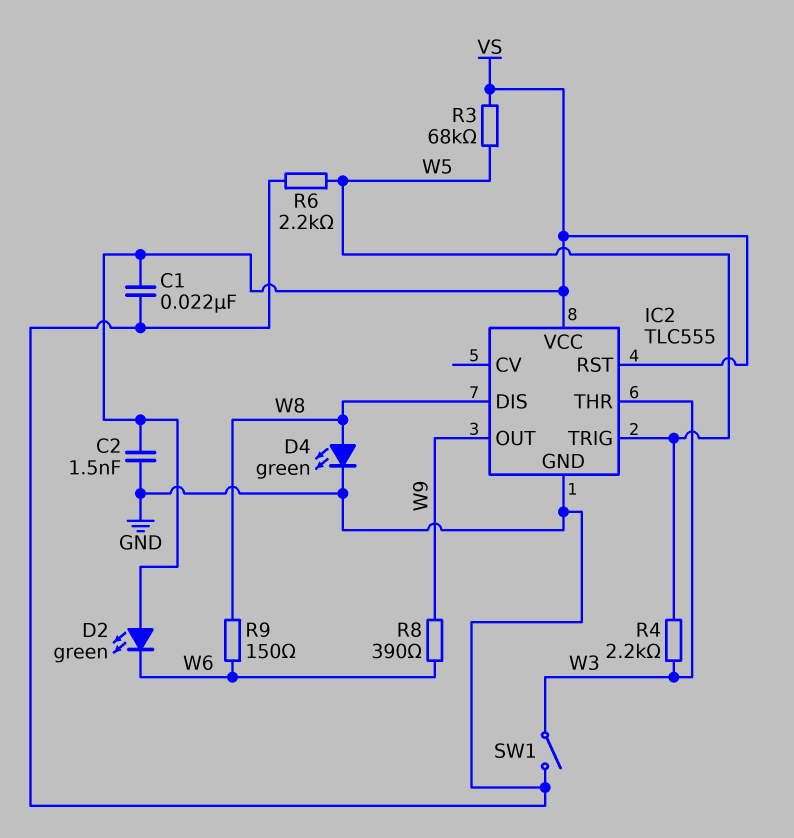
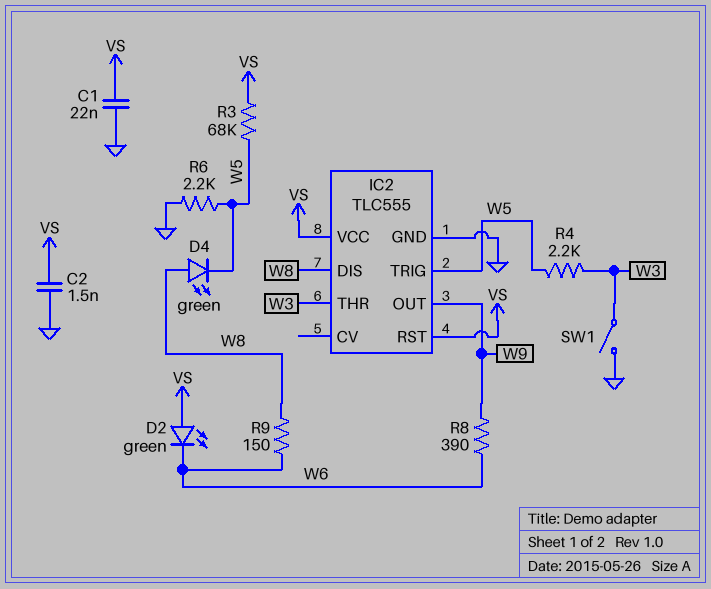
D4: LED green (A W8, K GND) -> LED green (A W8, K W5)

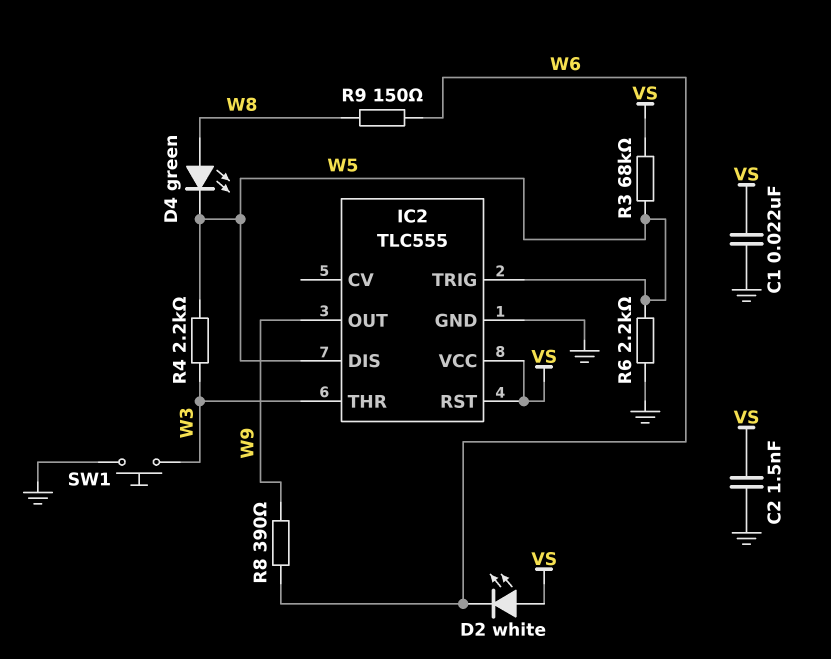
D2: LED green (A VS, K W6) -> LED white (A VS, K W6)
IC2 pin DIS: W8 -> W5
SW1: switch (GND, W3) -> button (GND, W3)

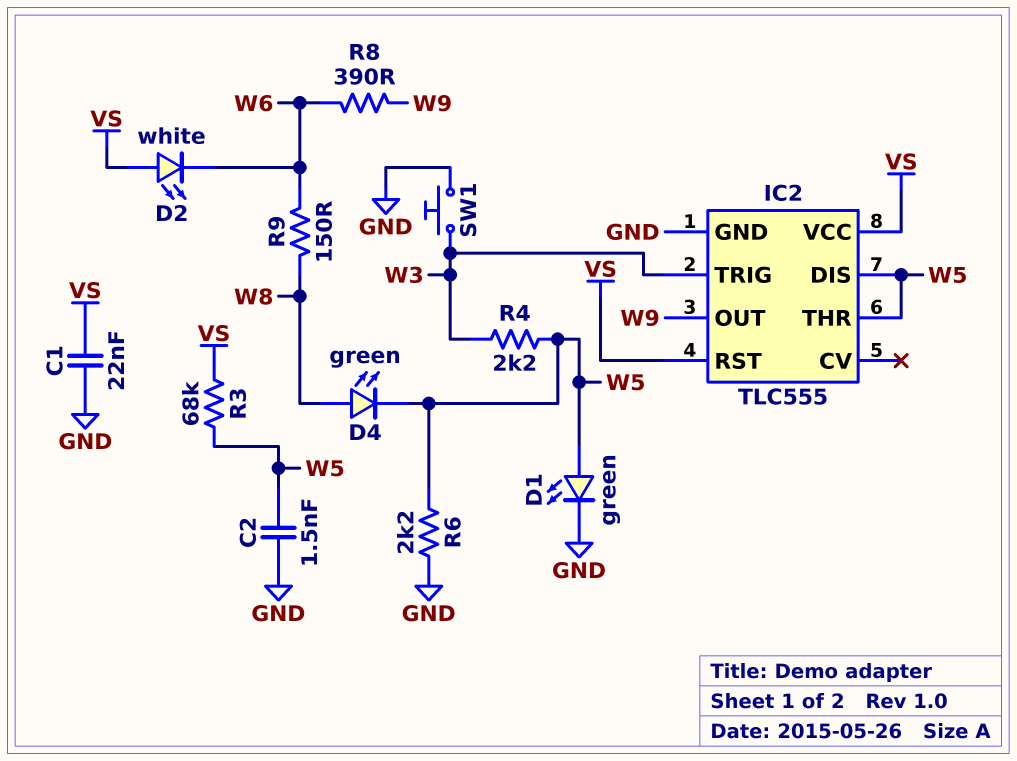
C2: 1.5nF (GND, VS) -> 1.5nF (GND, W5)
D1: none -> LED green (A W5, K GND)
IC2 pin THR: W3 -> W5
IC2 pin TRIG: W5 -> W3

